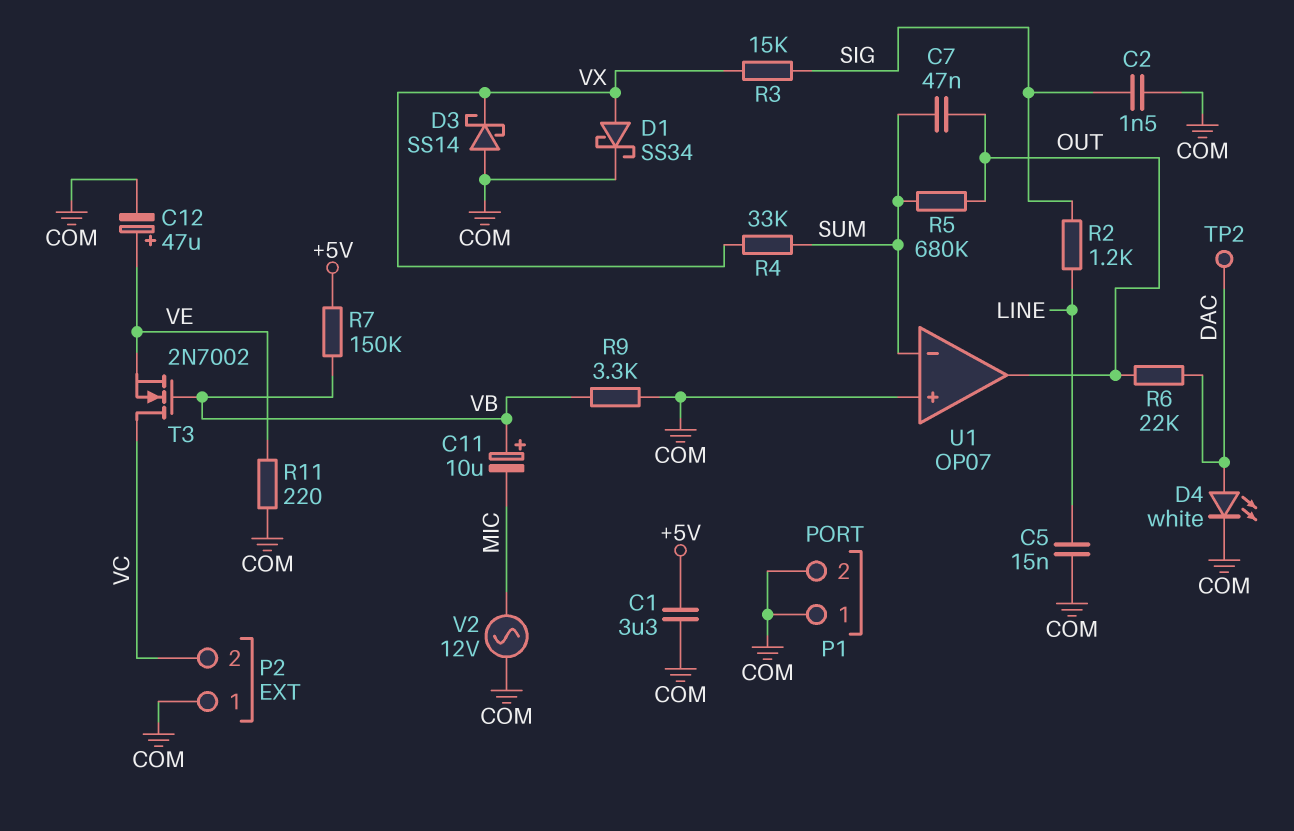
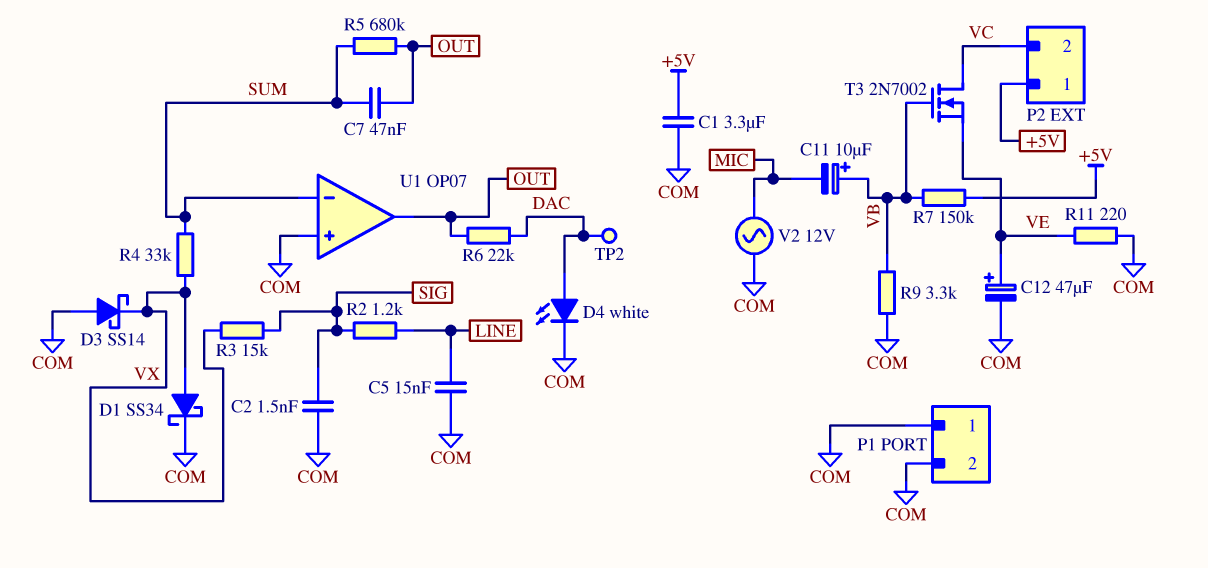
P2 pin 1: COM -> +5V

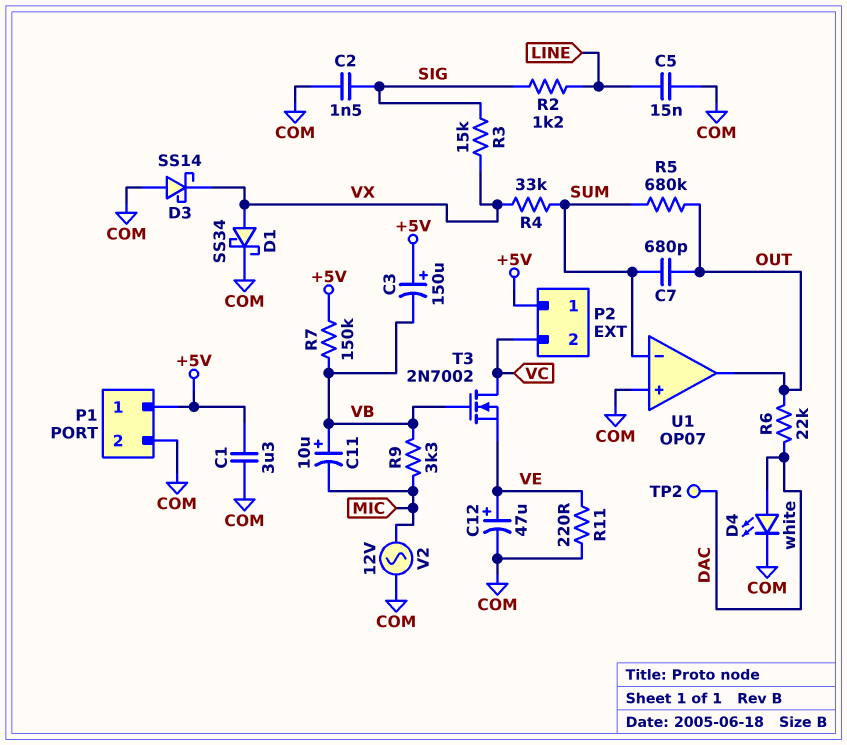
C3: none -> 150uF (plus +5V, minus VB)
C7: 47nF (OUT, SUM) -> 680pF (OUT, SUM)
P1 pin 1: COM -> +5V
R9: 3.3k (COM, VB) -> 3.3k (MIC, VB)

